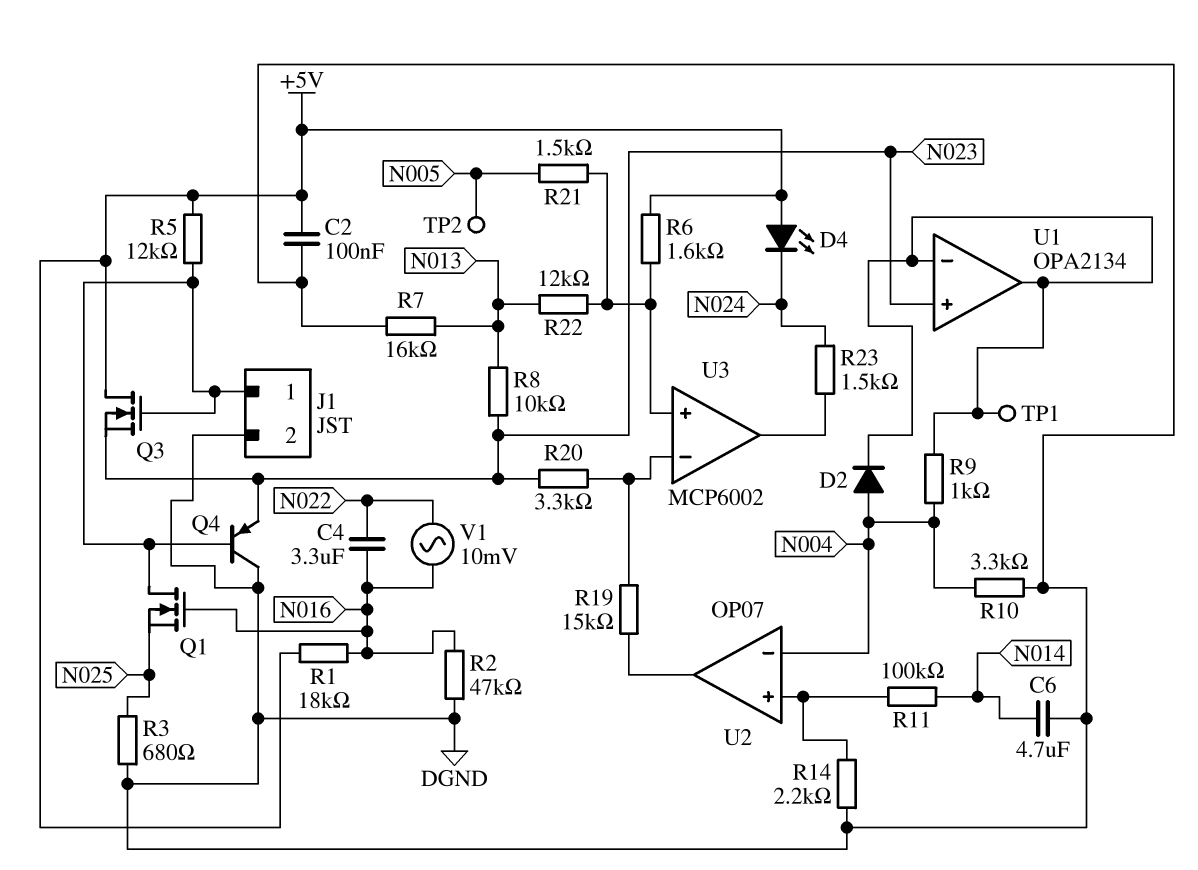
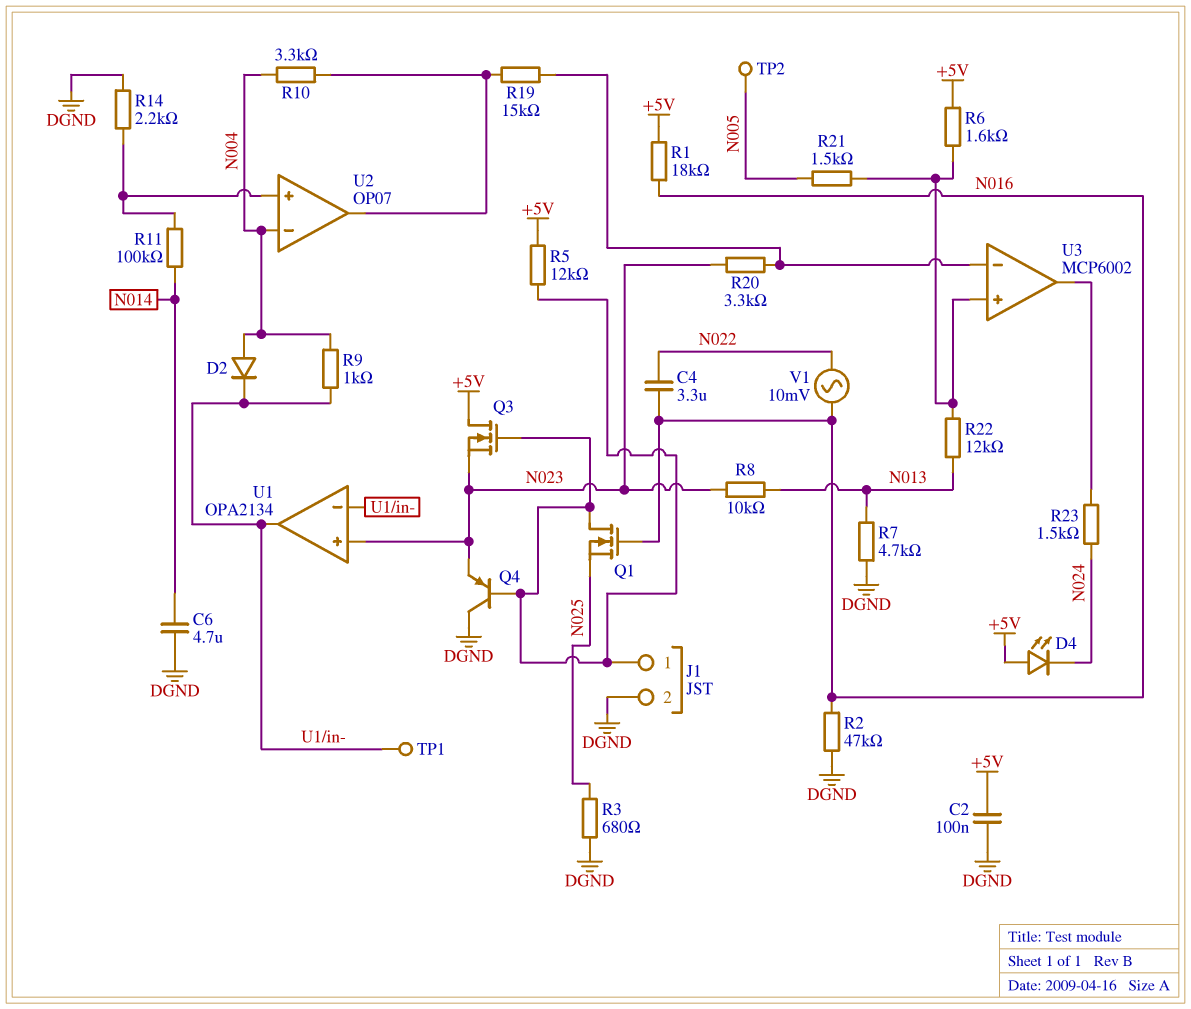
R7: 16k (DGND, N013) -> 4.7k (DGND, N013)
R10: 3.3k (DGND, N004) -> 3.3k (N004, U2/out)

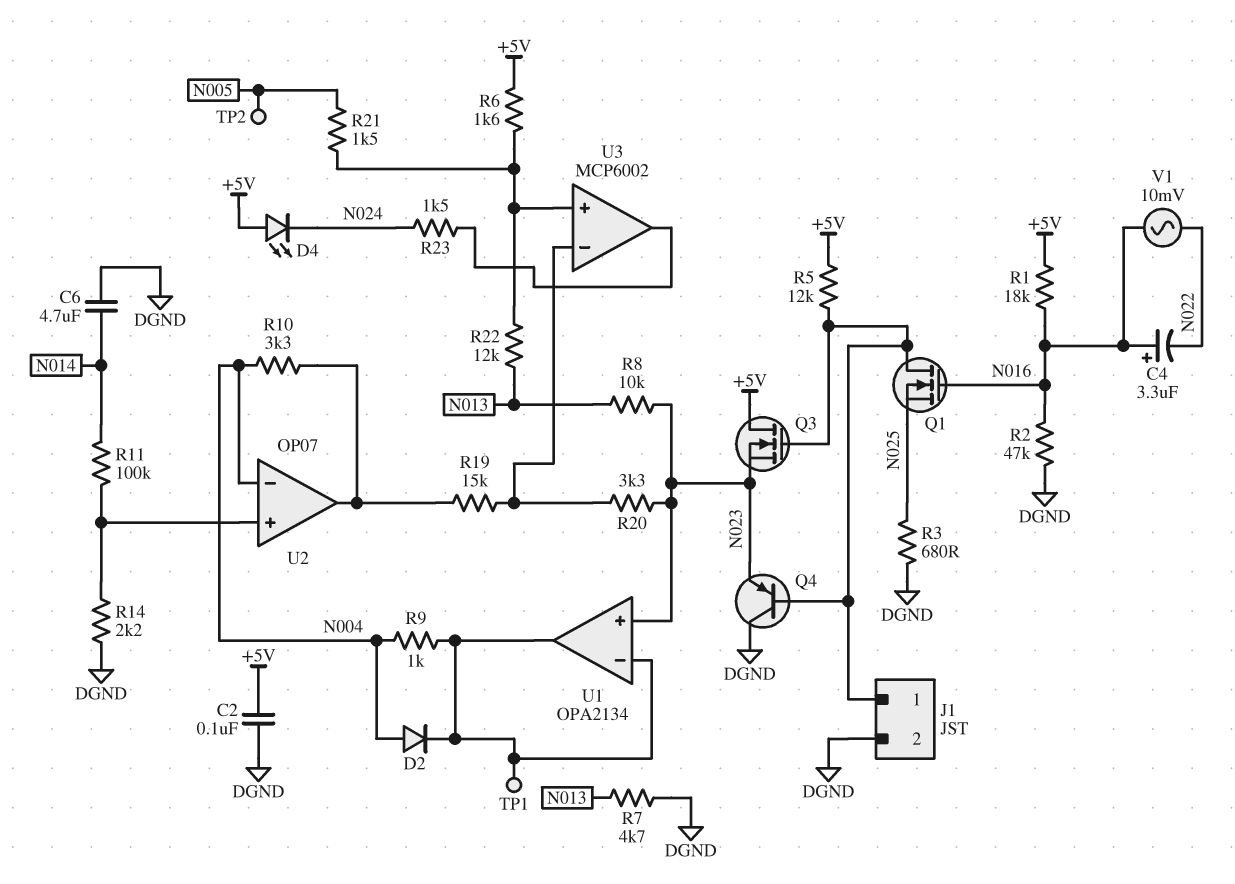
C4: 3.3uF (N016, N022) -> 3.3uF (plus N016, minus N022)

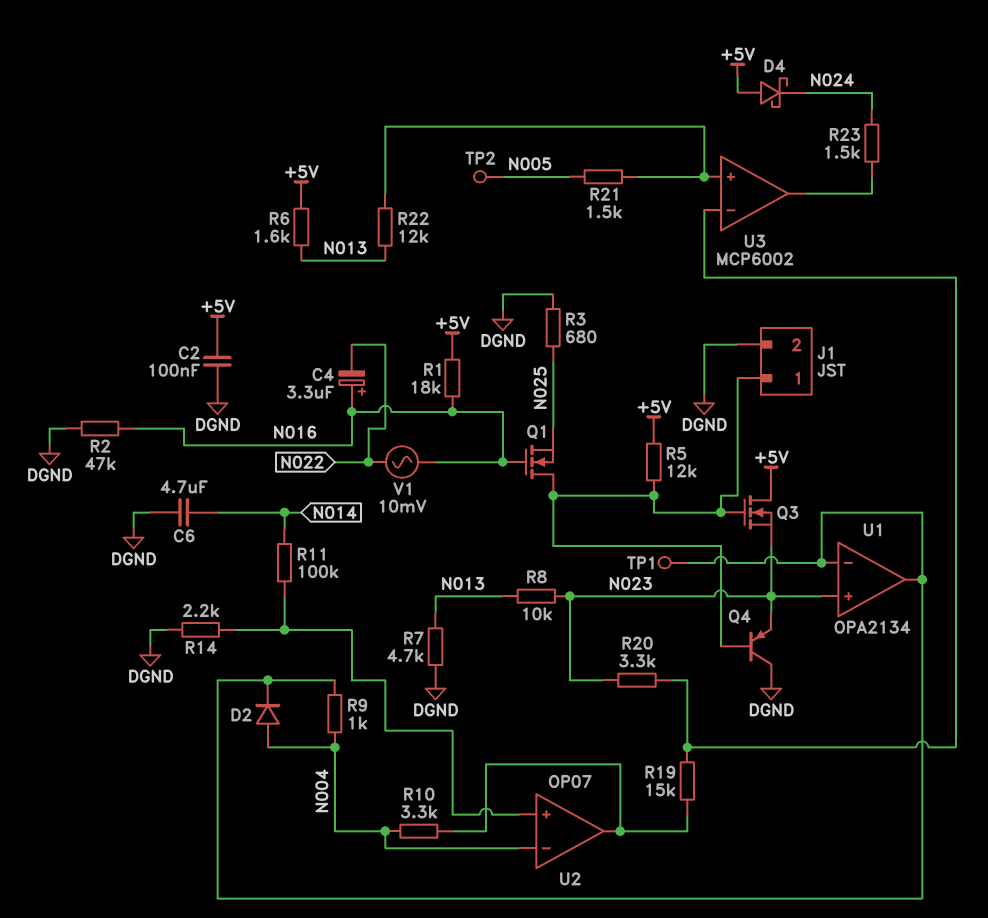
D4: LED (A +5V, K N024) -> schottky (A +5V, K N024)
R6: 1.6k (+5V, U3/in+) -> 1.6k (+5V, N013)

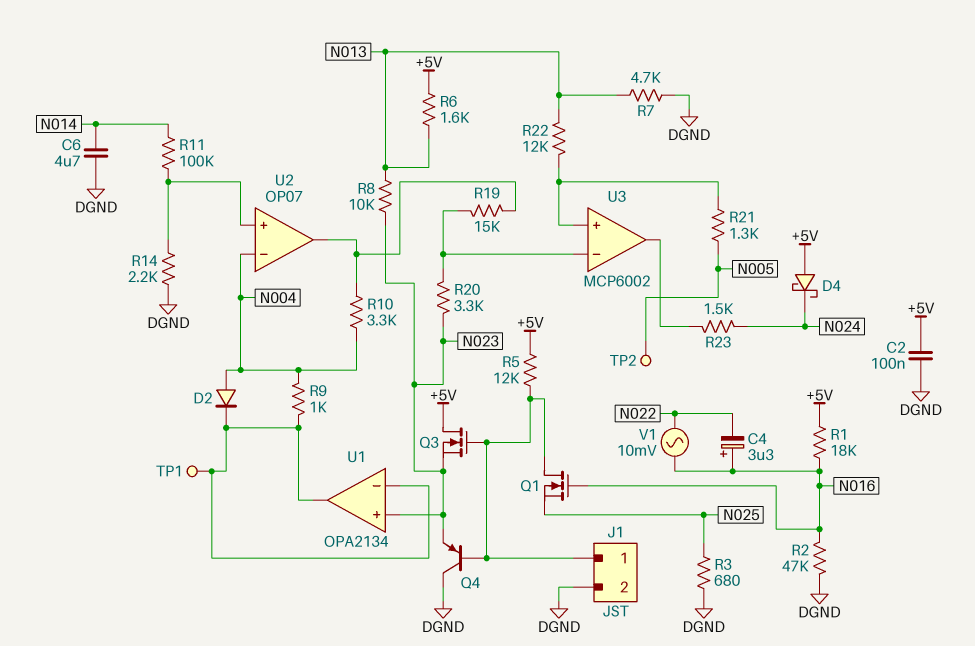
R21: 1.5k (N005, U3/in+) -> 1.3k (N005, U3/in+)

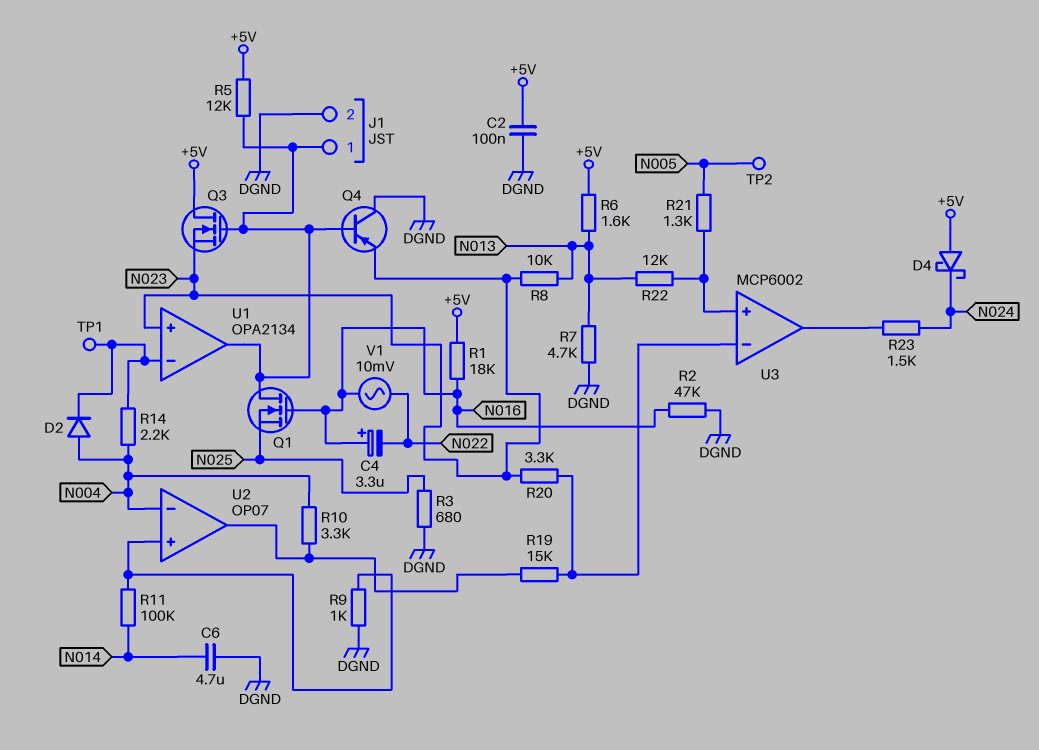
R9: 1k (N004, U1/in-) -> 1k (DGND, U2/in+)
R14: 2.2k (DGND, U2/in+) -> 2.2k (N004, U1/in-)
U1 pin out: U1/in- -> J1/1

